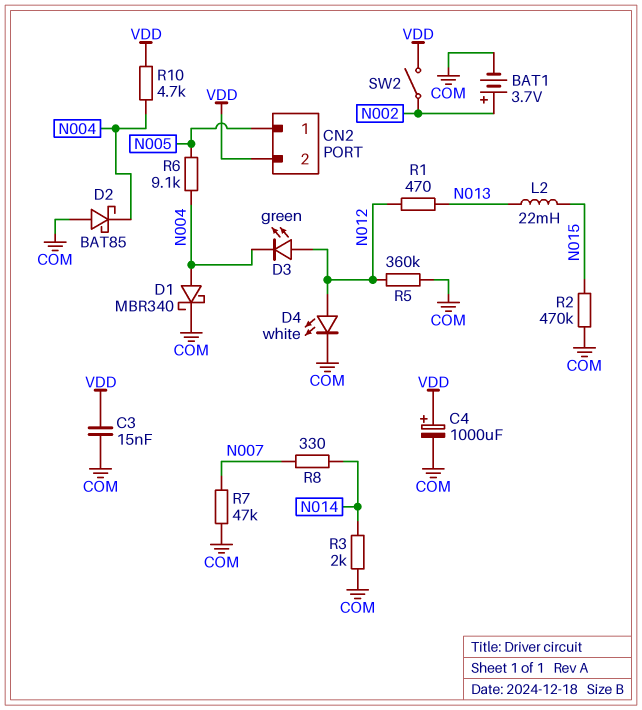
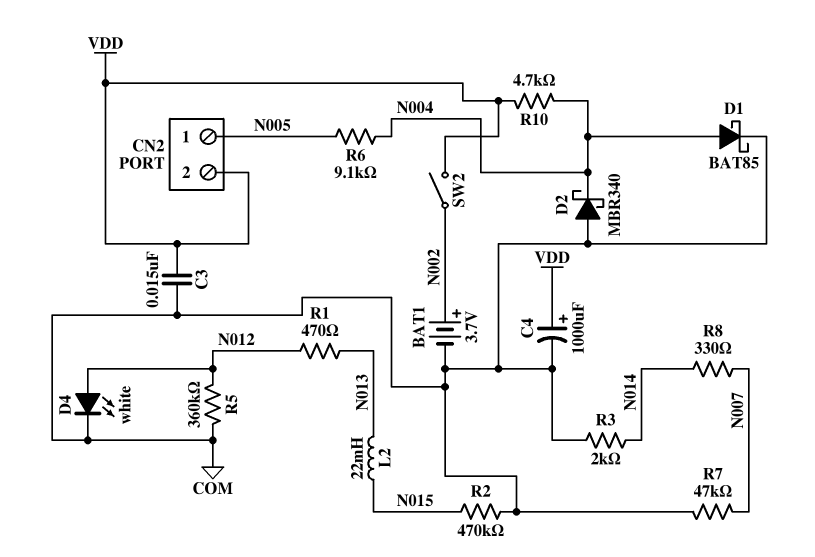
D1: schottky MBR340 (A N004, K COM) -> schottky BAT85 (A N004, K COM)
D2: schottky BAT85 (A COM, K N004) -> schottky MBR340 (A COM, K N004)
D3: LED green (A N012, K N004) -> none

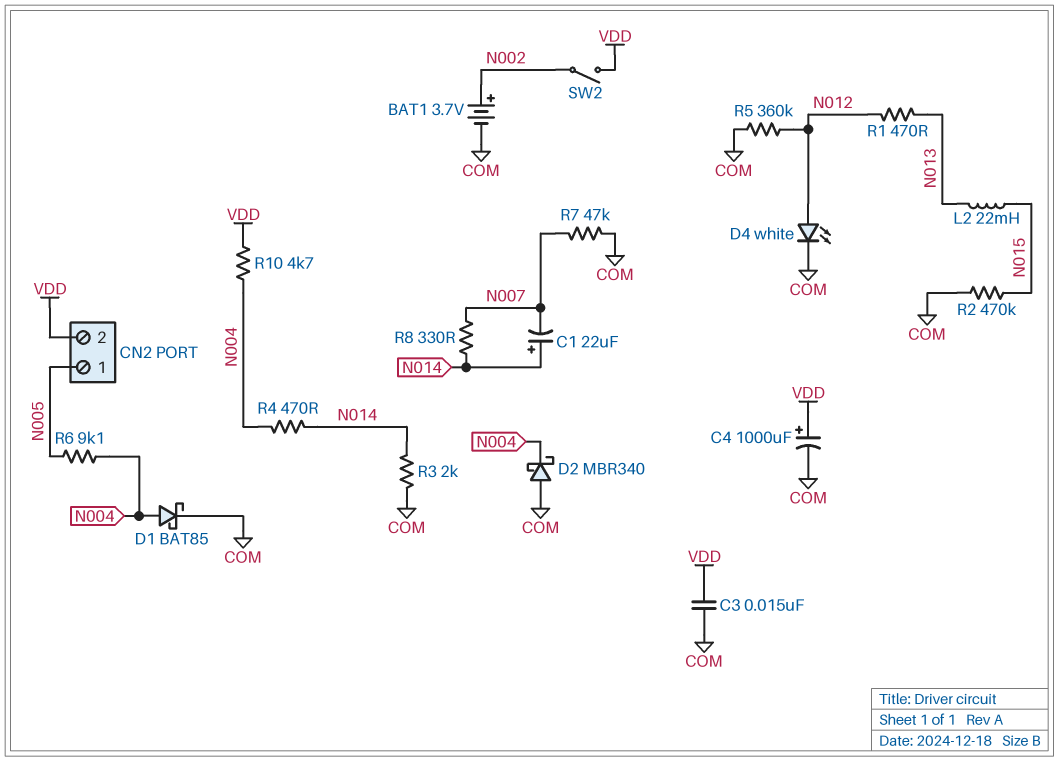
C1: none -> 22uF (plus N014, minus N007)
R4: none -> 470 (N004, N014)

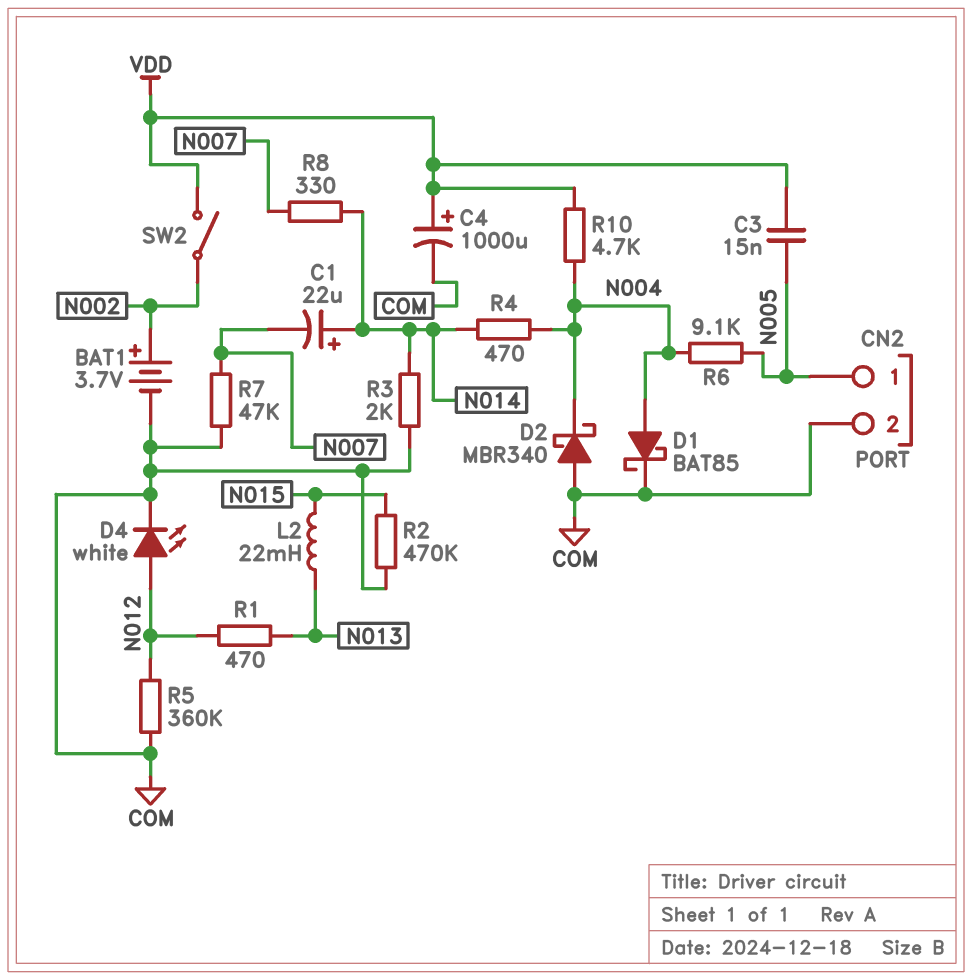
C3: 15nF (COM, VDD) -> 15nF (N005, VDD)
CN2 pin 2: VDD -> COM

